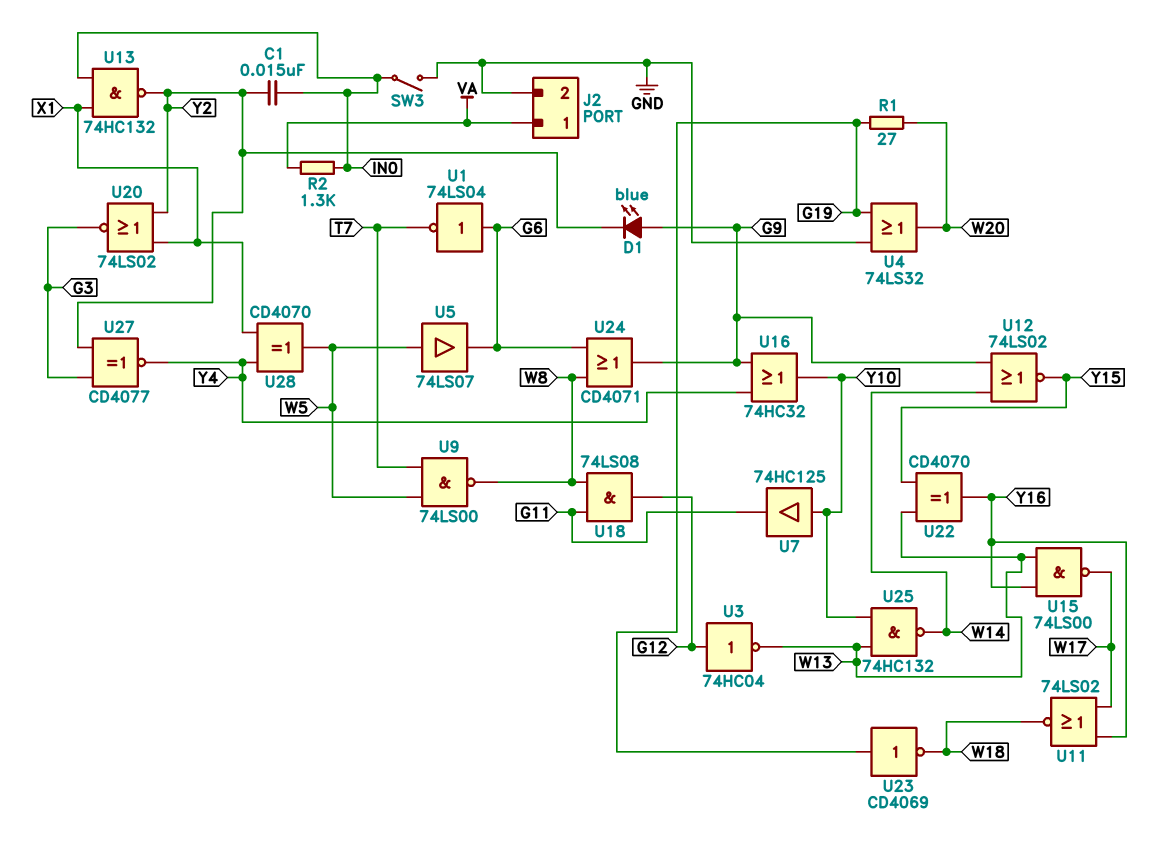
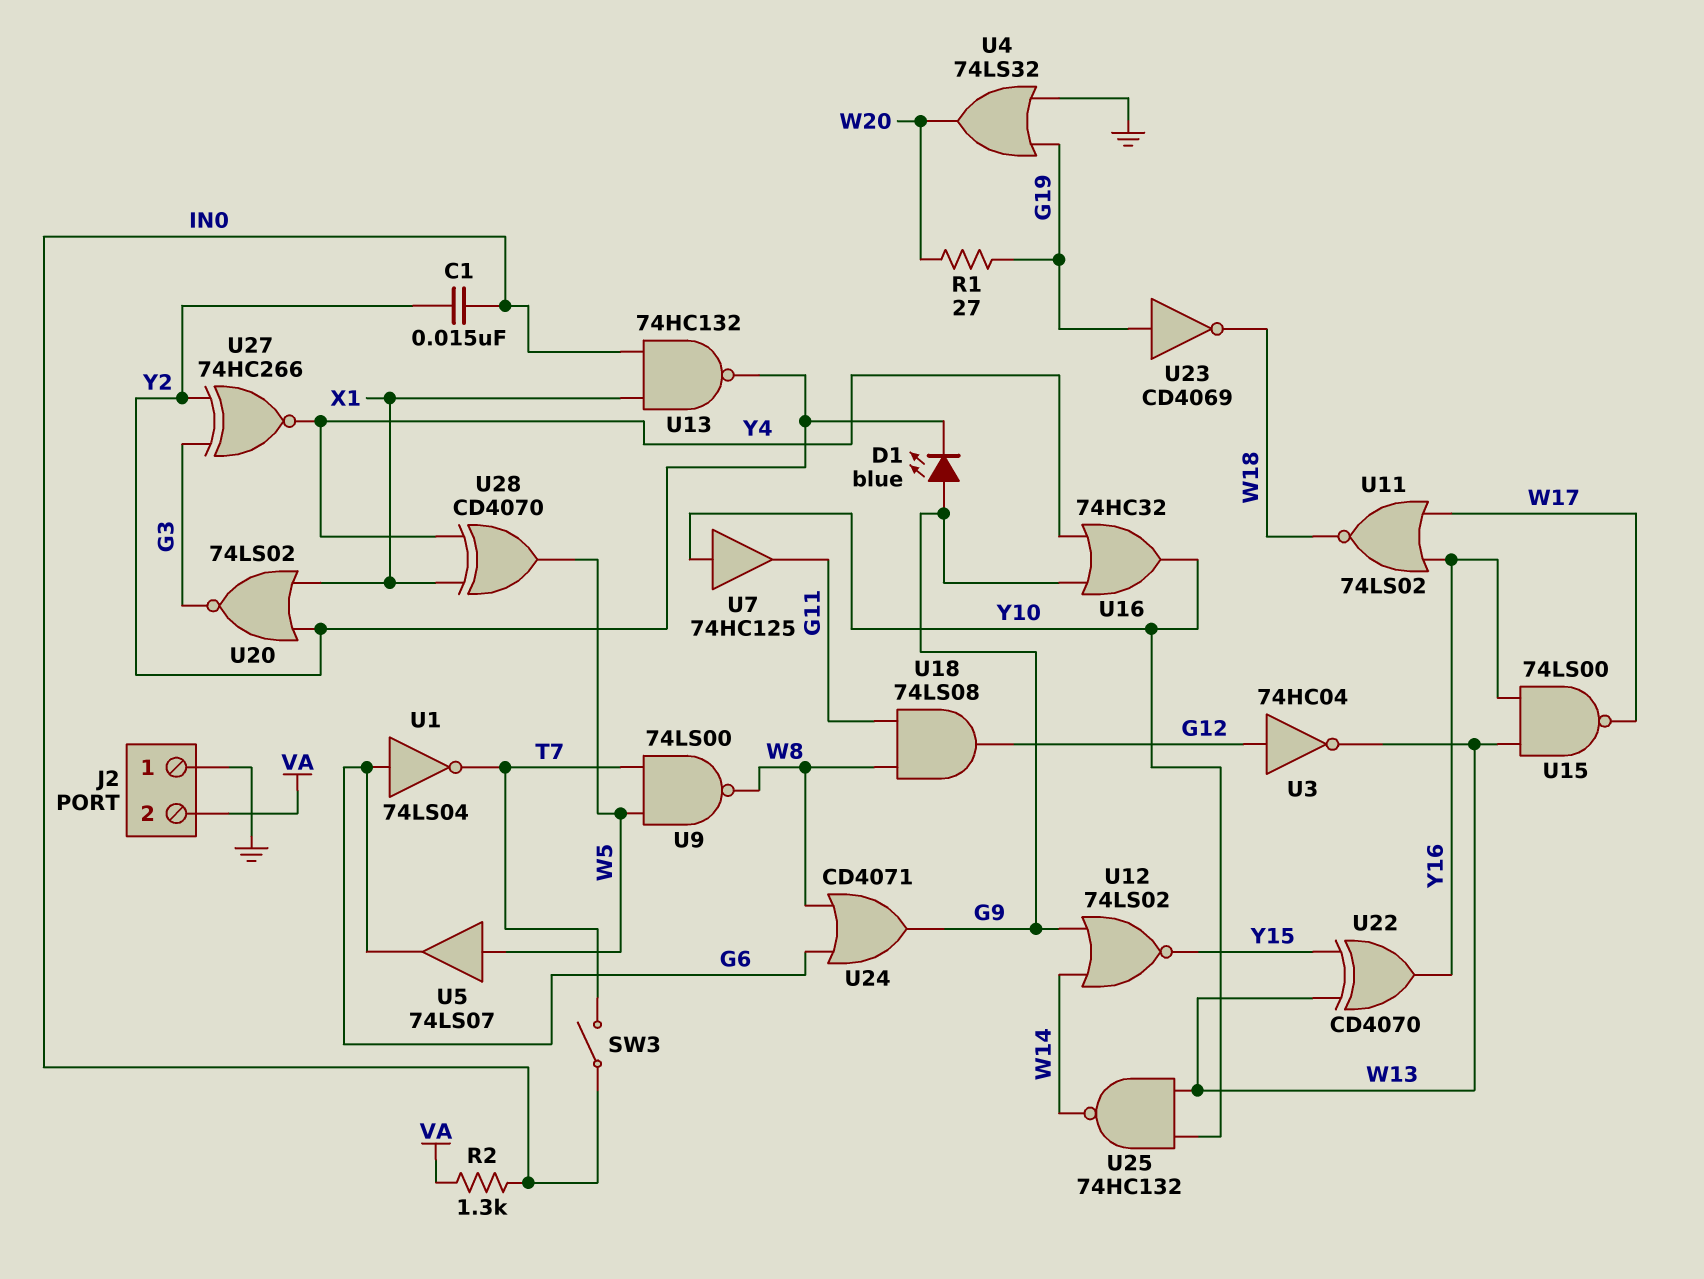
J2 pin 1: VA -> GND
J2 pin 2: GND -> VA
SW3: switch (GND, IN0) -> switch (IN0, T7)
U27: XNOR CD4077 (in G3, in Y2, out Y4) -> XNOR 74HC266 (in G3, in Y2, out Y4)

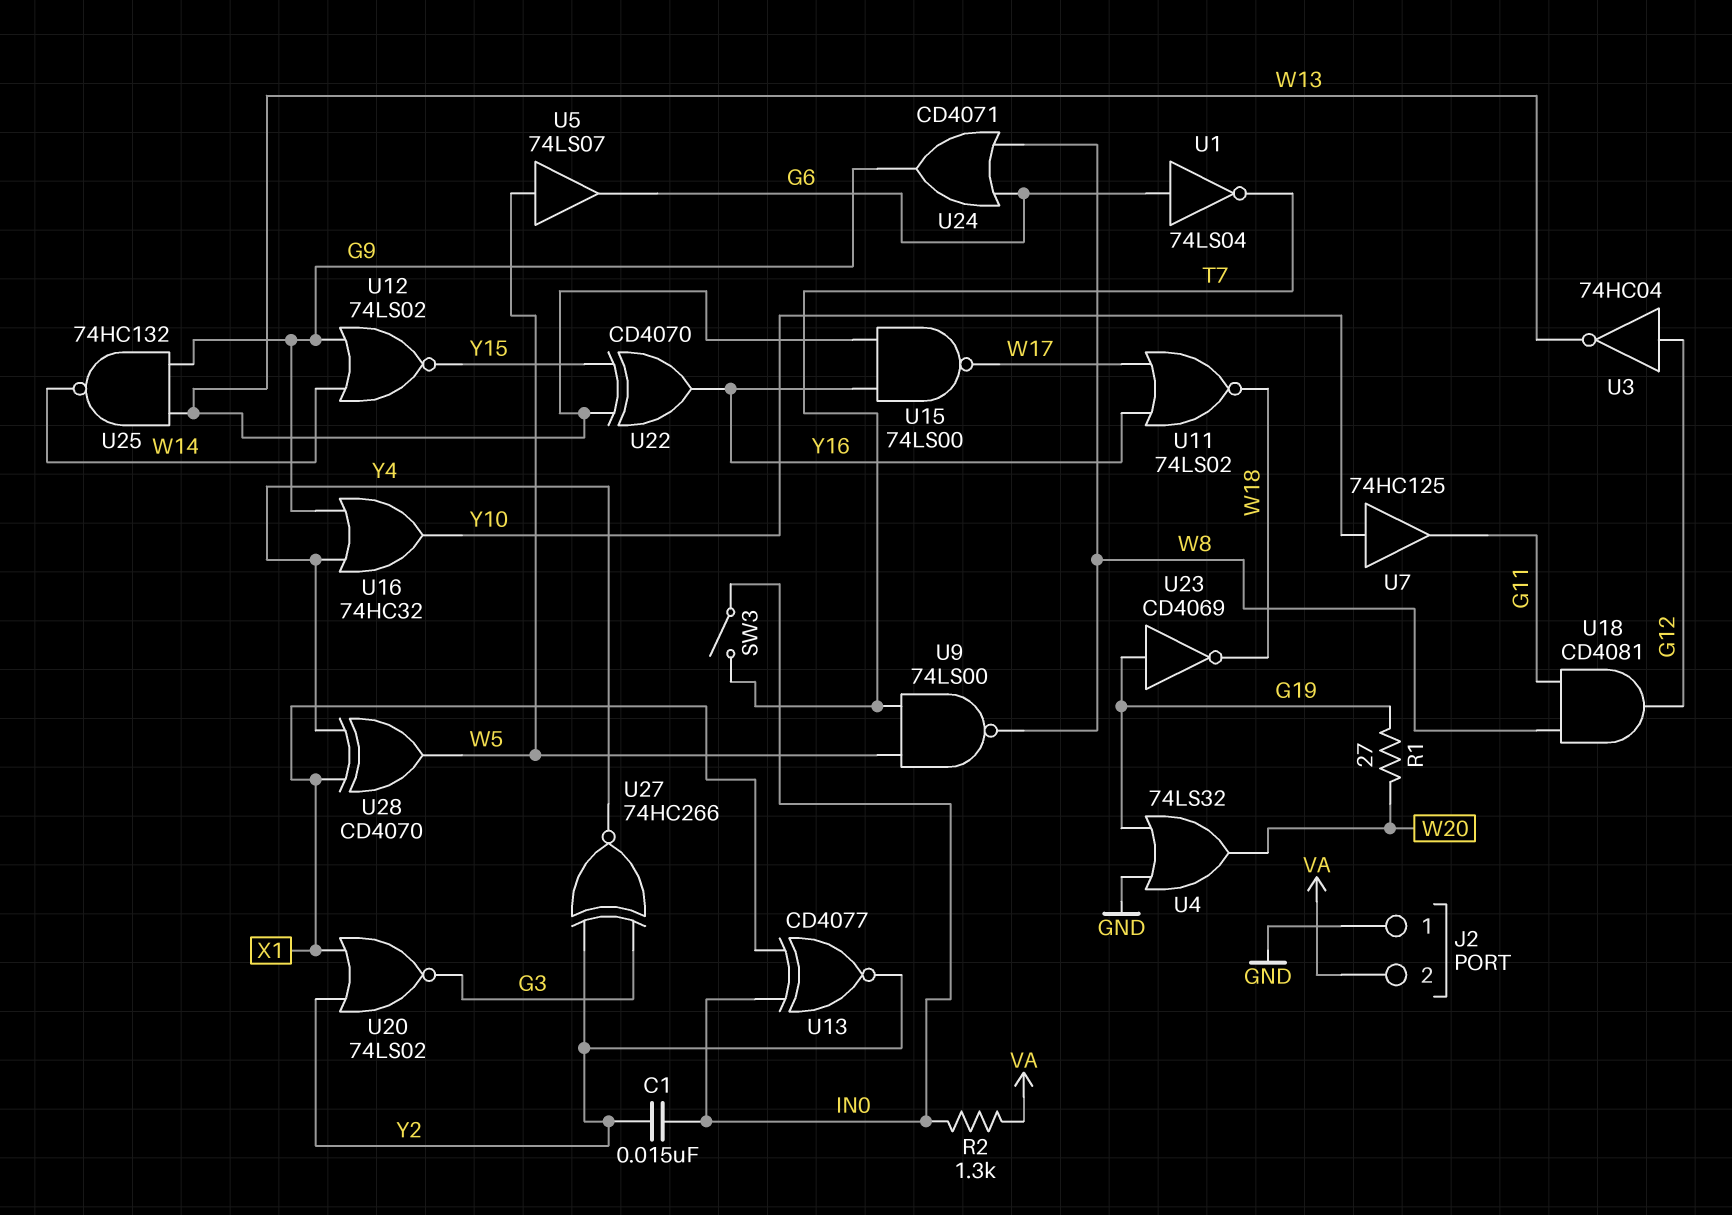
D1: LED blue (A G9, K Y2) -> none
U13: NAND 74HC132 (in IN0, in X1, out Y2) -> XNOR CD4077 (in IN0, in X1, out Y2)
U18: AND 74LS08 (in G11, in W8, out G12) -> AND CD4081 (in G11, in W8, out G12)
U25: NAND 74HC132 (in W13, in Y10, out W14) -> NAND 74HC132 (in G9, in W13, out W14)

